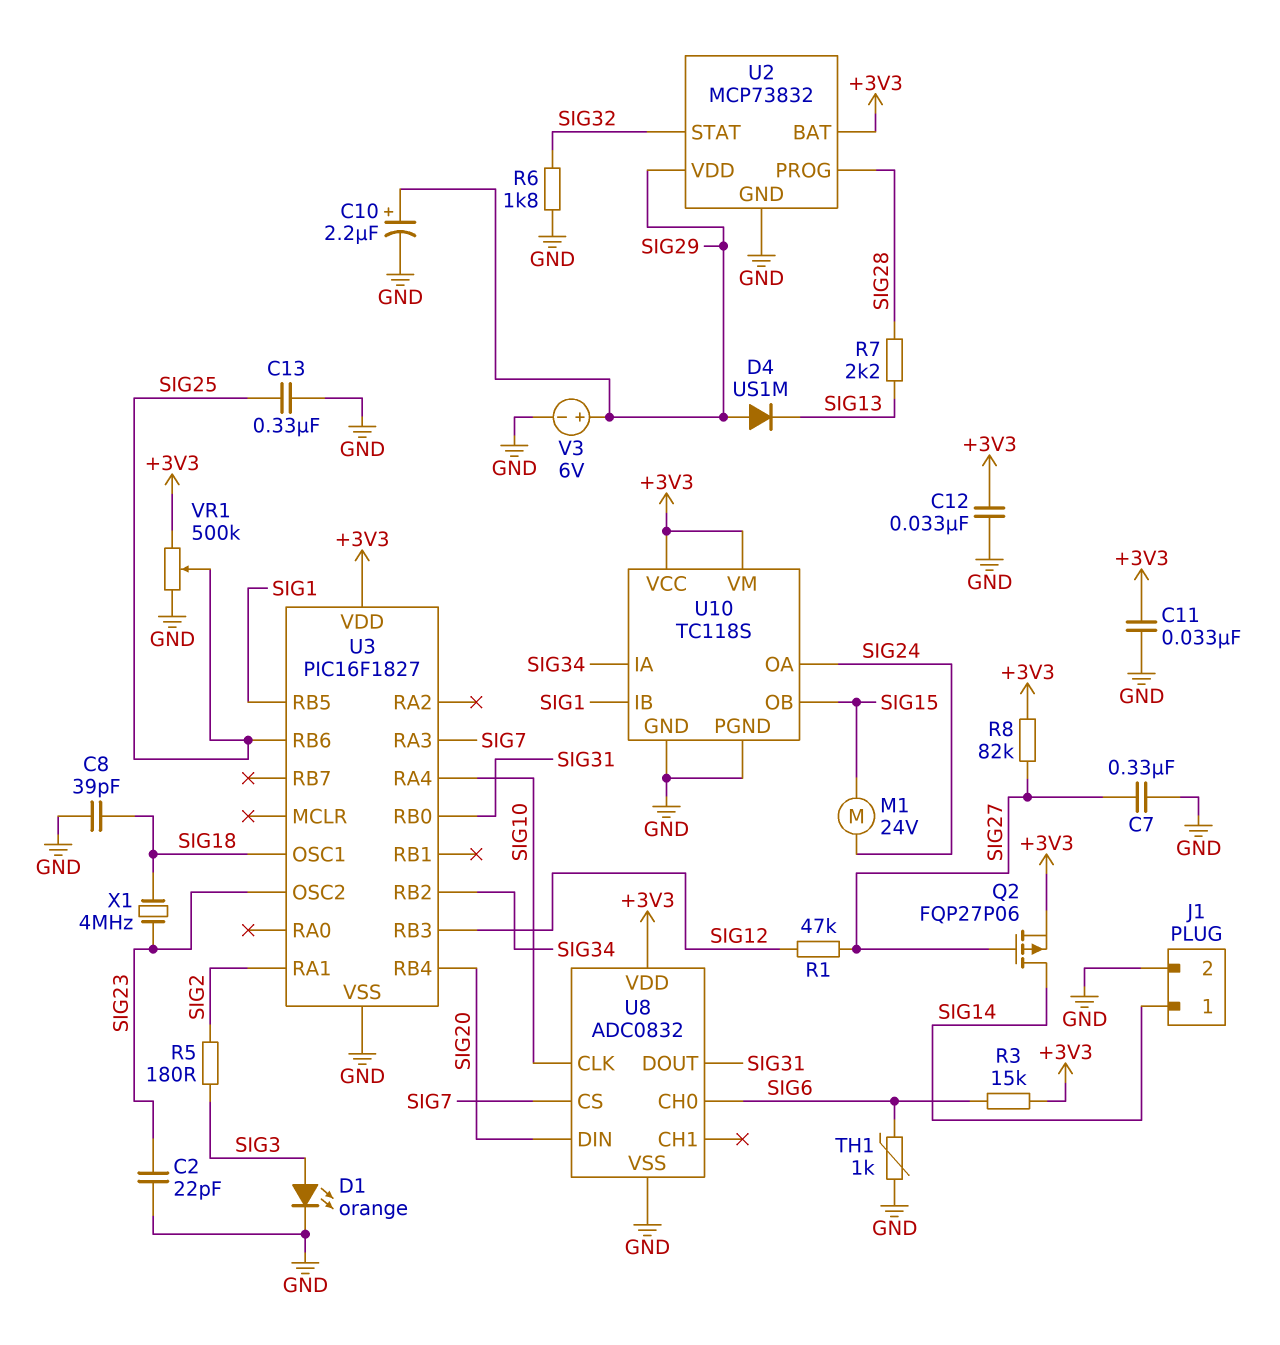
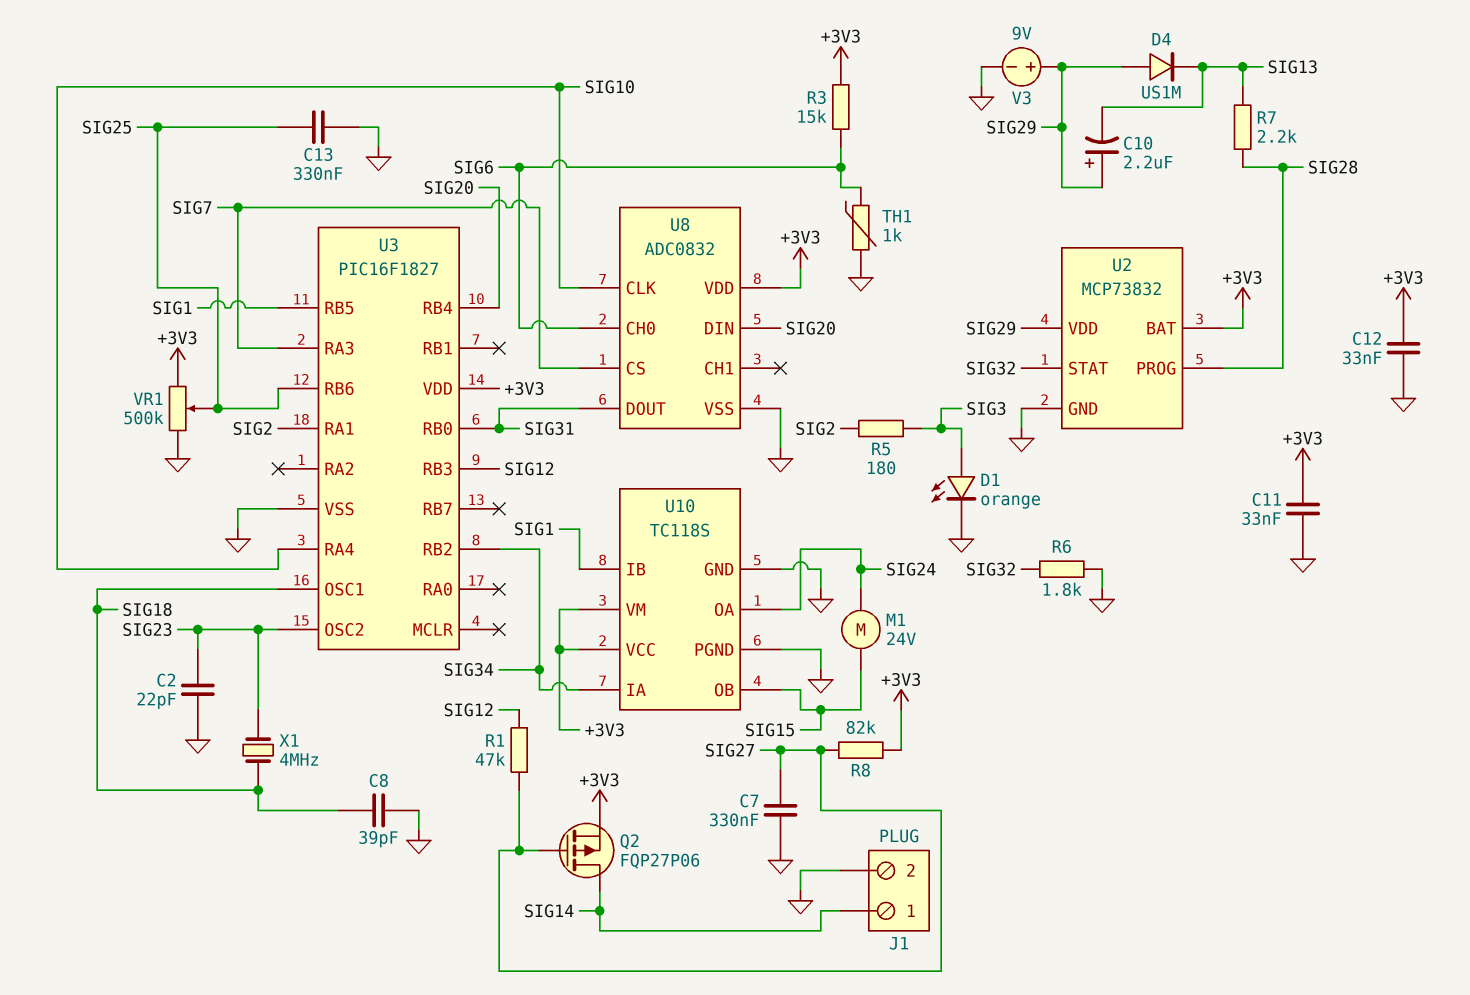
C10: 2.2uF (plus SIG29, minus GND) -> 2.2uF (plus SIG29, minus SIG13)
V3: 6V (plus SIG29, minus GND) -> 9V (plus SIG29, minus GND)

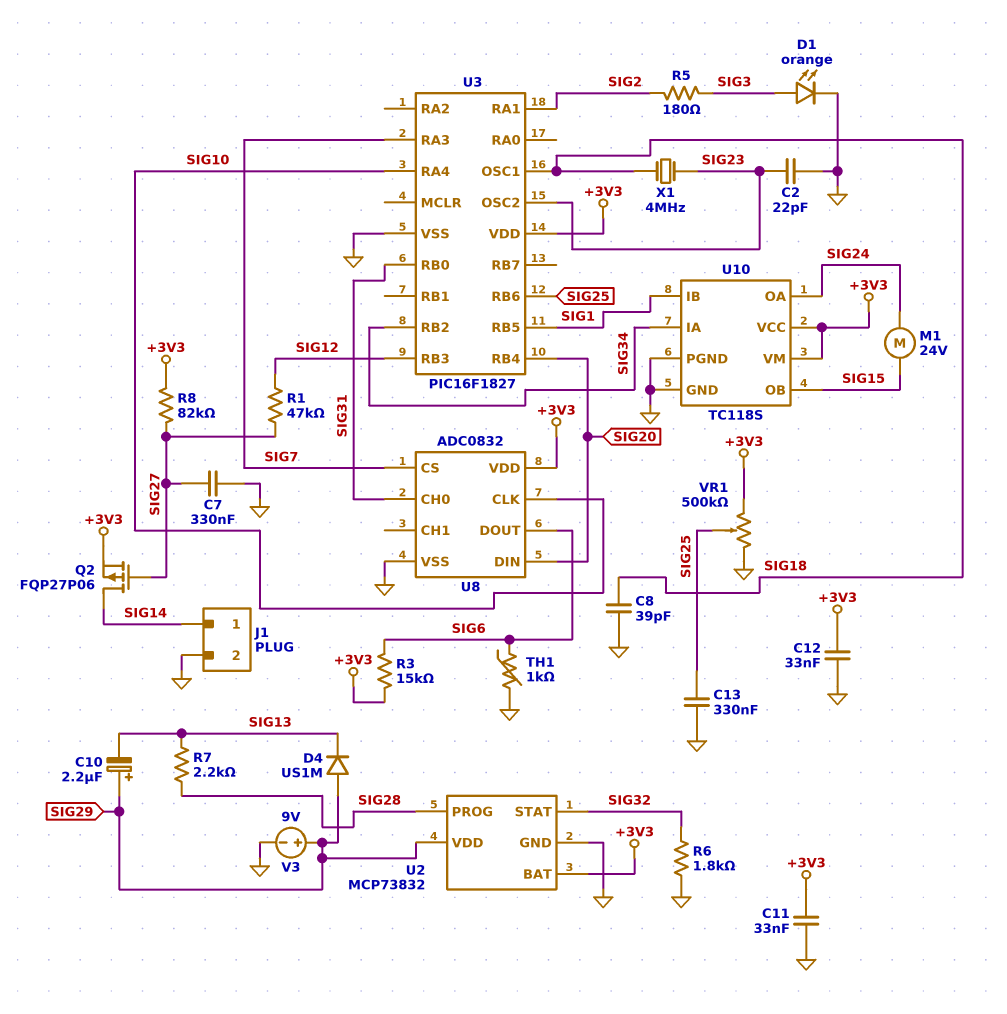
U8 pin CH0: SIG6 -> SIG31
U8 pin DOUT: SIG31 -> SIG6

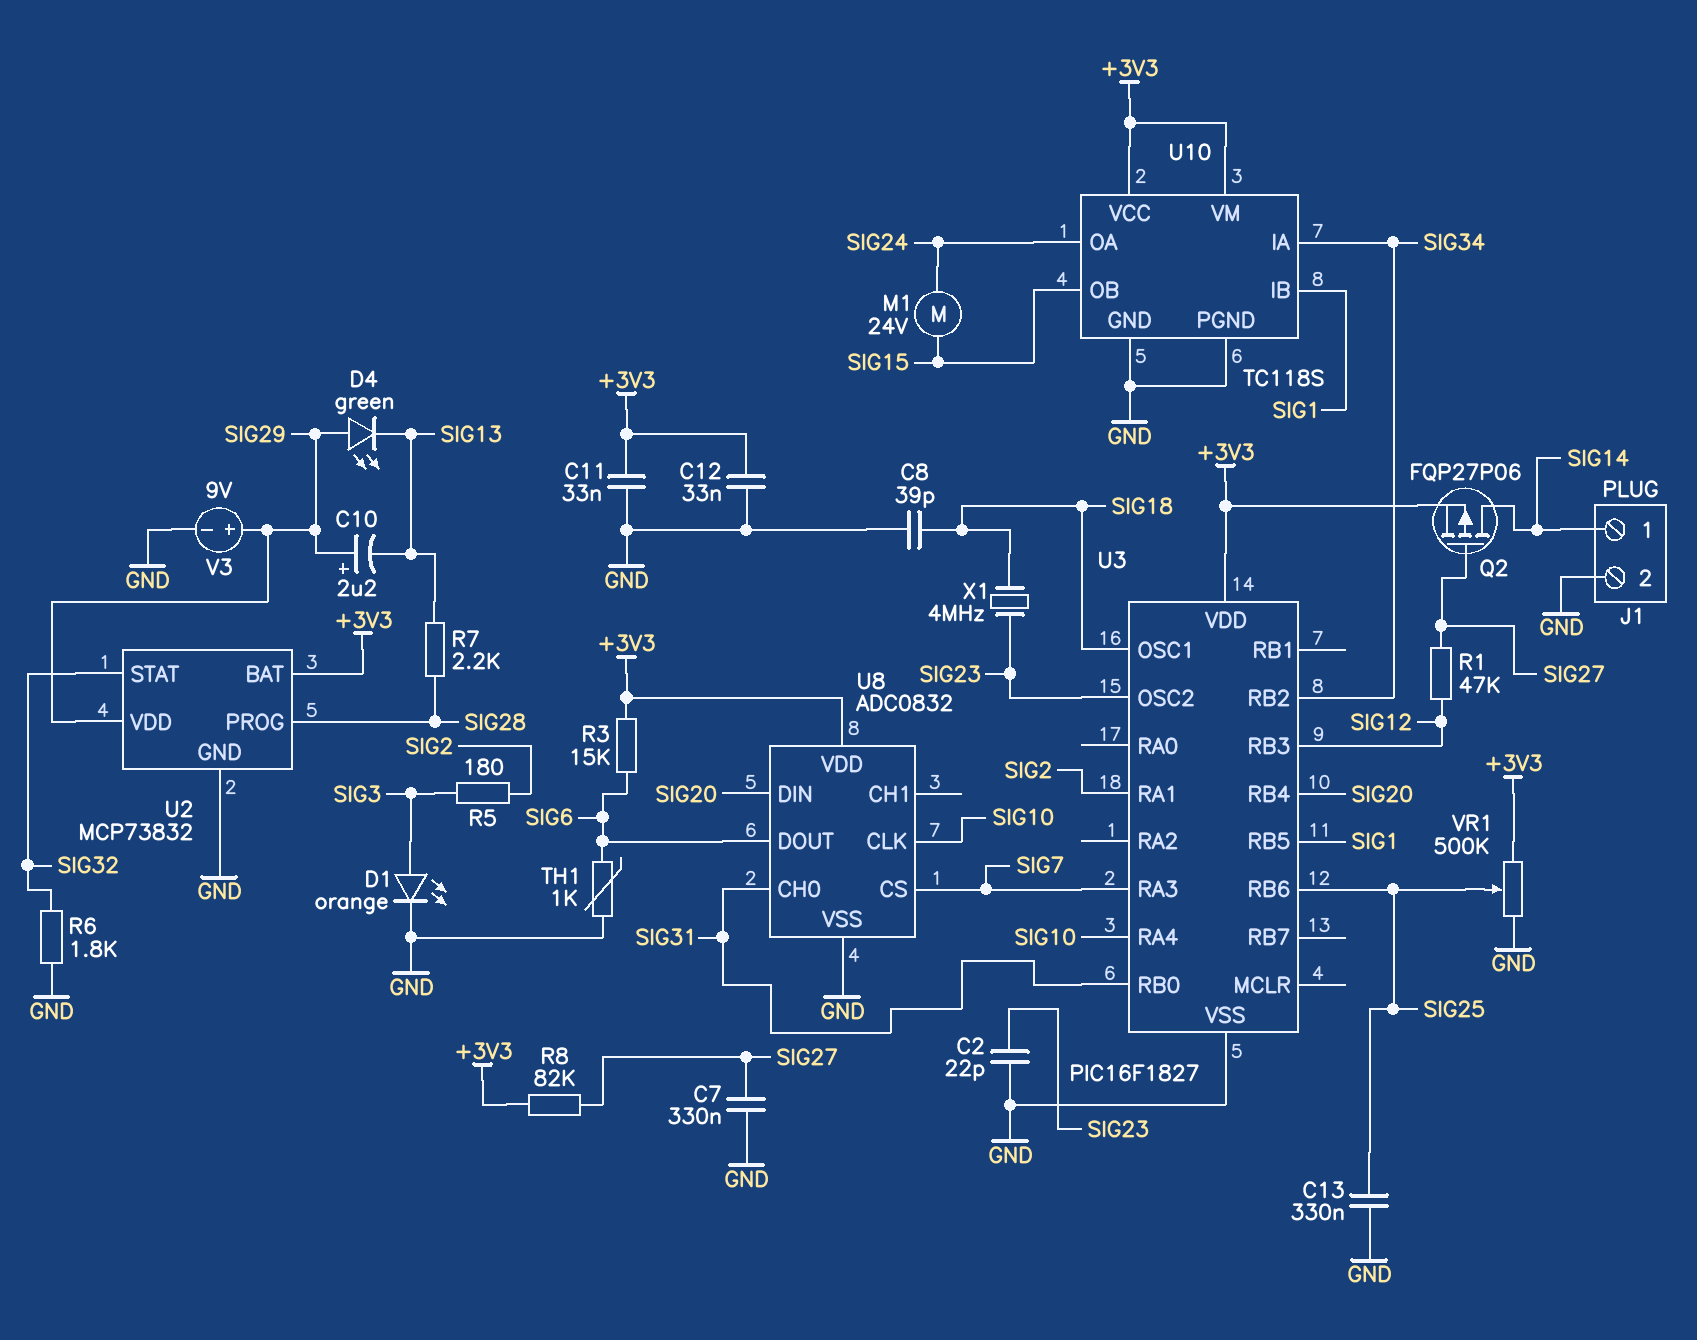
D4: diode US1M (A SIG29, K SIG13) -> LED green (A SIG29, K SIG13)

